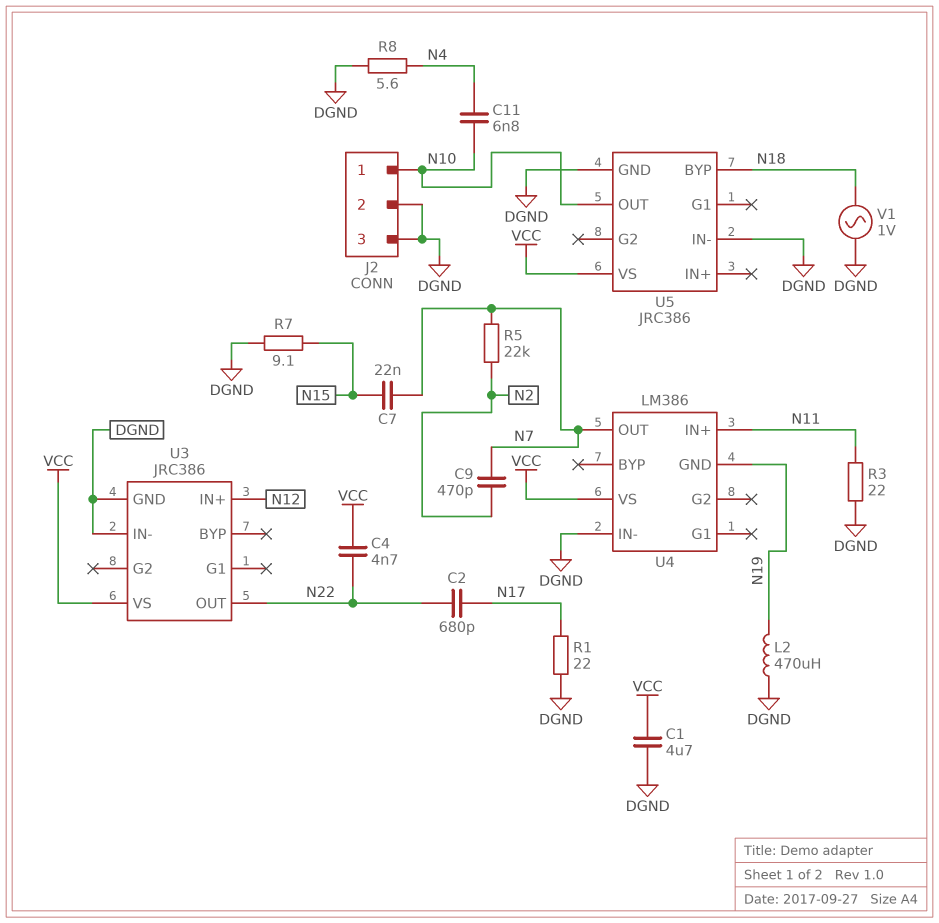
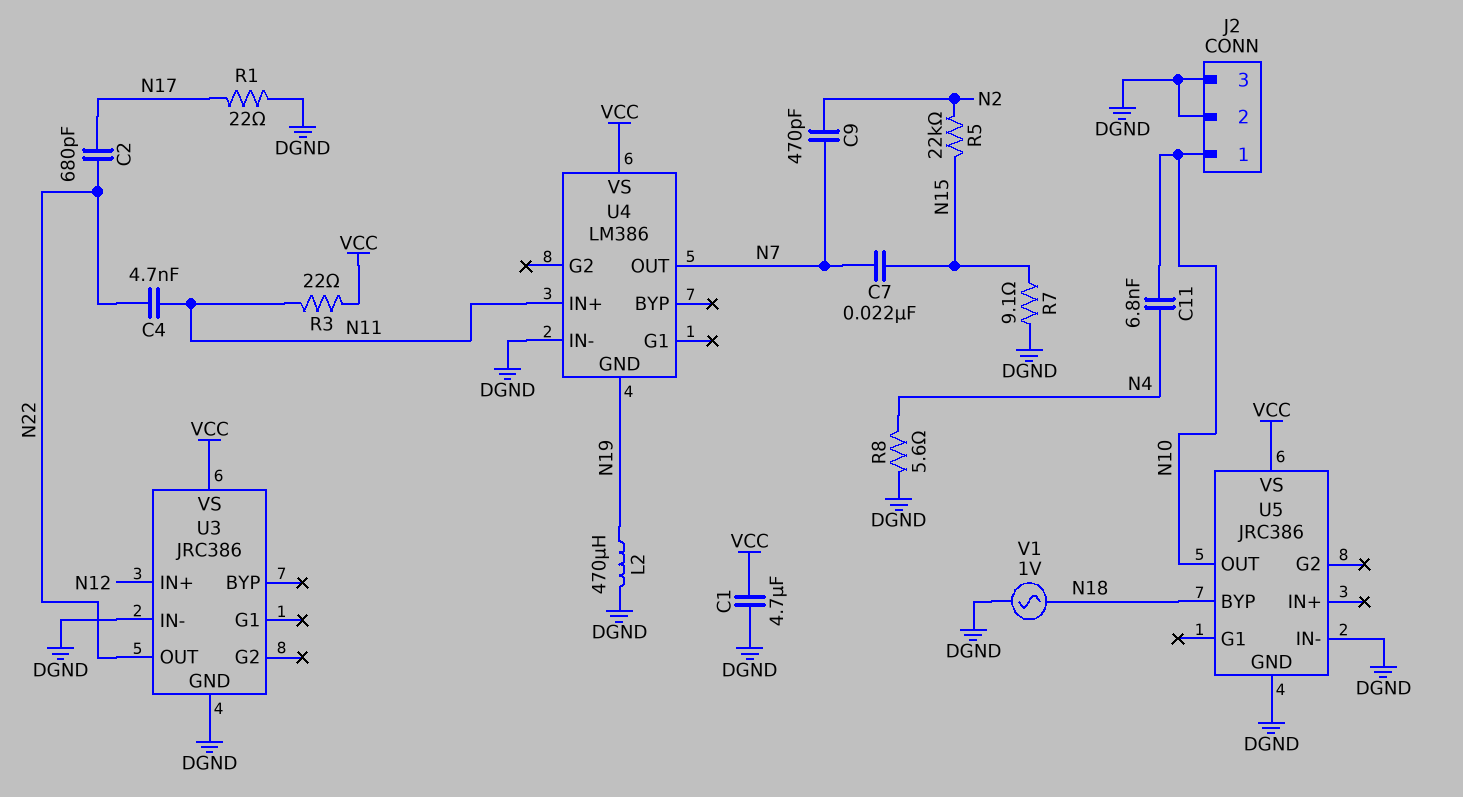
C4: 4.7nF (N22, VCC) -> 4.7nF (N11, N22)
R3: 22 (DGND, N11) -> 22 (N11, VCC)
R5: 22k (N2, N7) -> 22k (N2, N15)

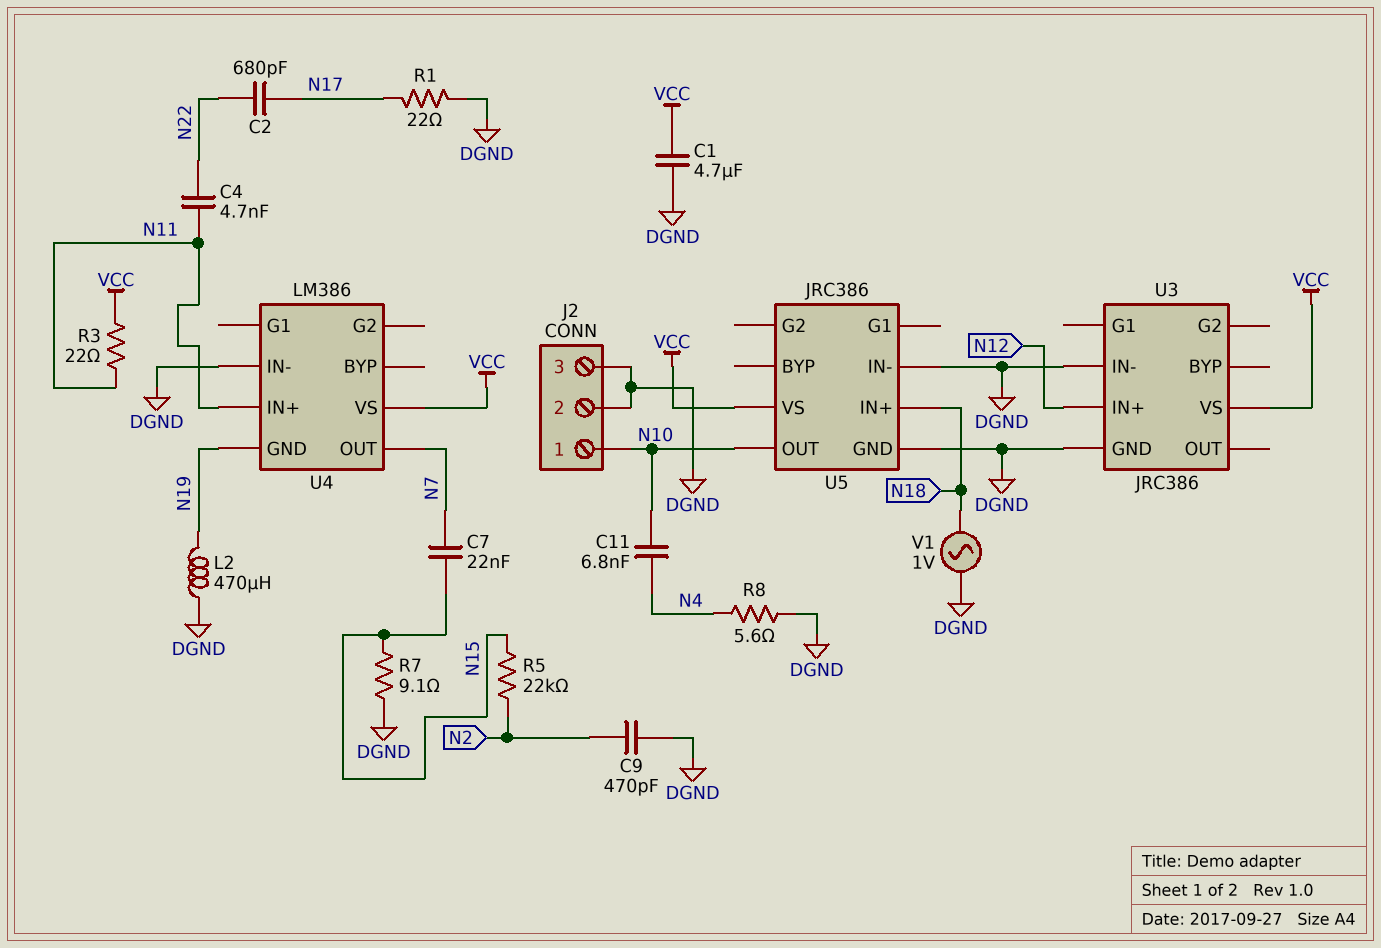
C9: 470pF (N2, N7) -> 470pF (DGND, N2)
U3 pin OUT: N22 -> none
U5 pin BYP: N18 -> none
U5 pin IN+: none -> N18

